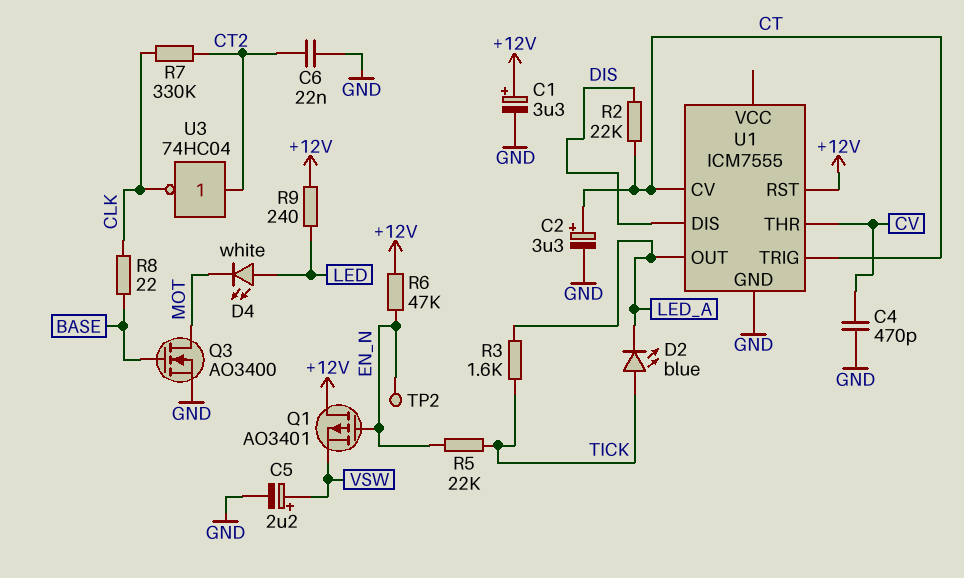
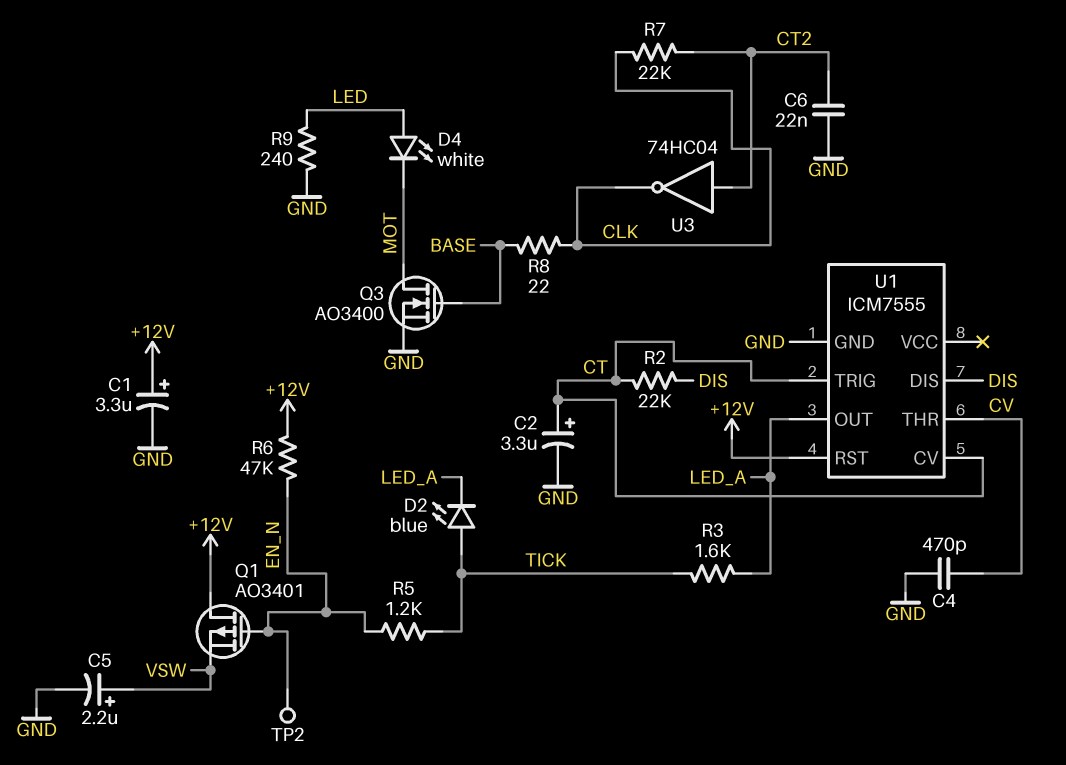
R5: 22k (EN_N, TICK) -> 1.2k (EN_N, TICK)
R7: 330k (CLK, CT2) -> 22k (CLK, CT2)
R9: 240 (+12V, LED) -> 240 (GND, LED)

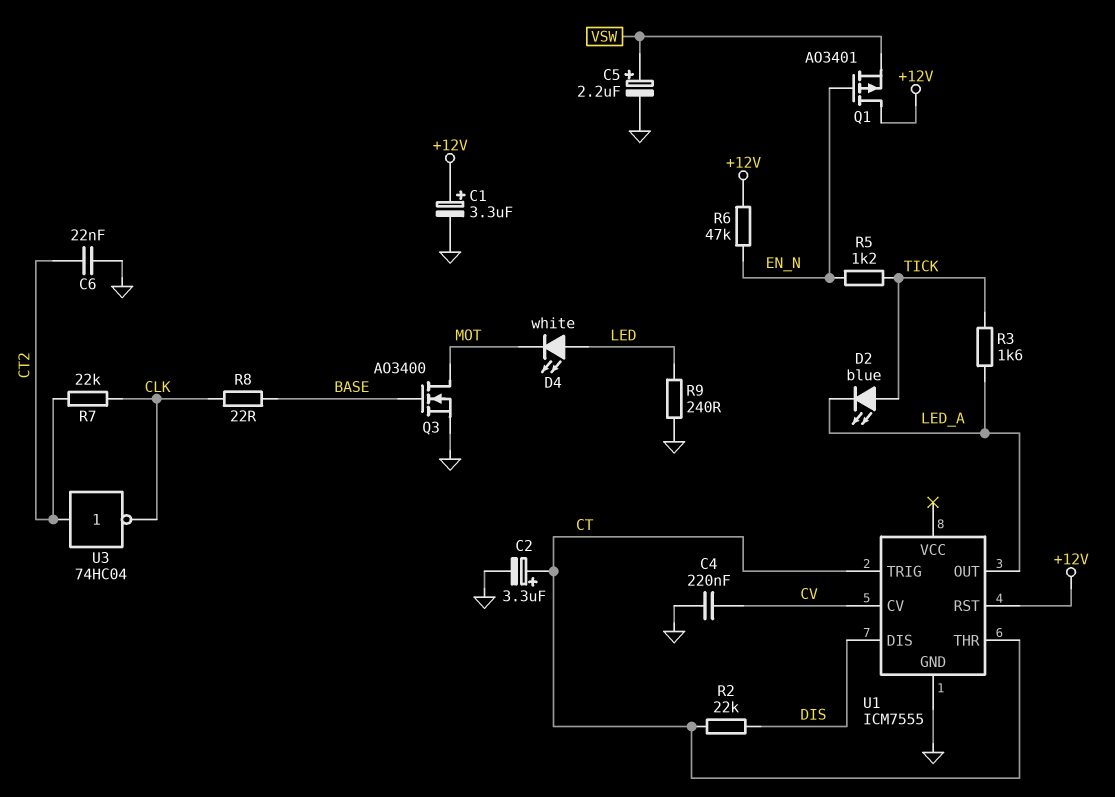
C4: 470pF (CV, GND) -> 220nF (CV, GND)
TP2: test point (EN_N) -> none
U1 pin CV: CT -> CV
U1 pin THR: CV -> CT

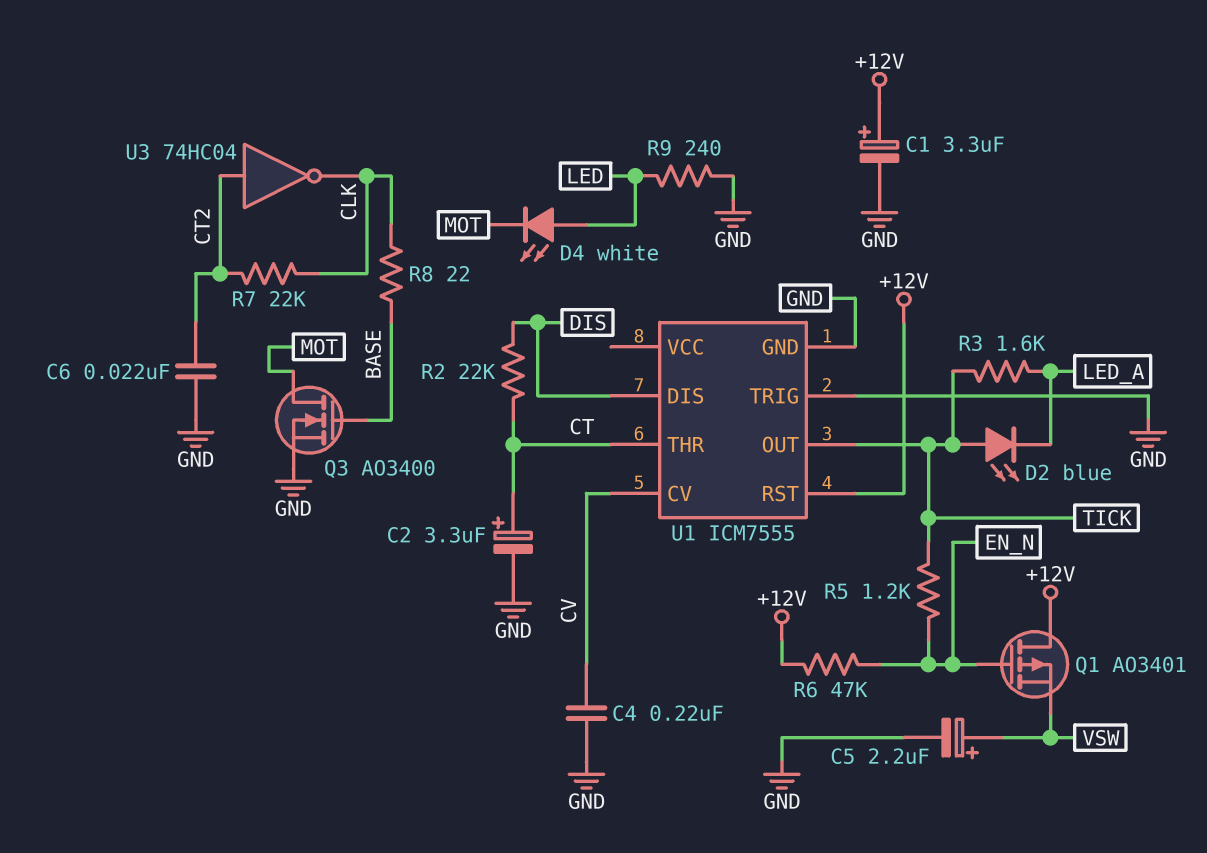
U1 pin OUT: LED_A -> TICK
U1 pin TRIG: CT -> GND

